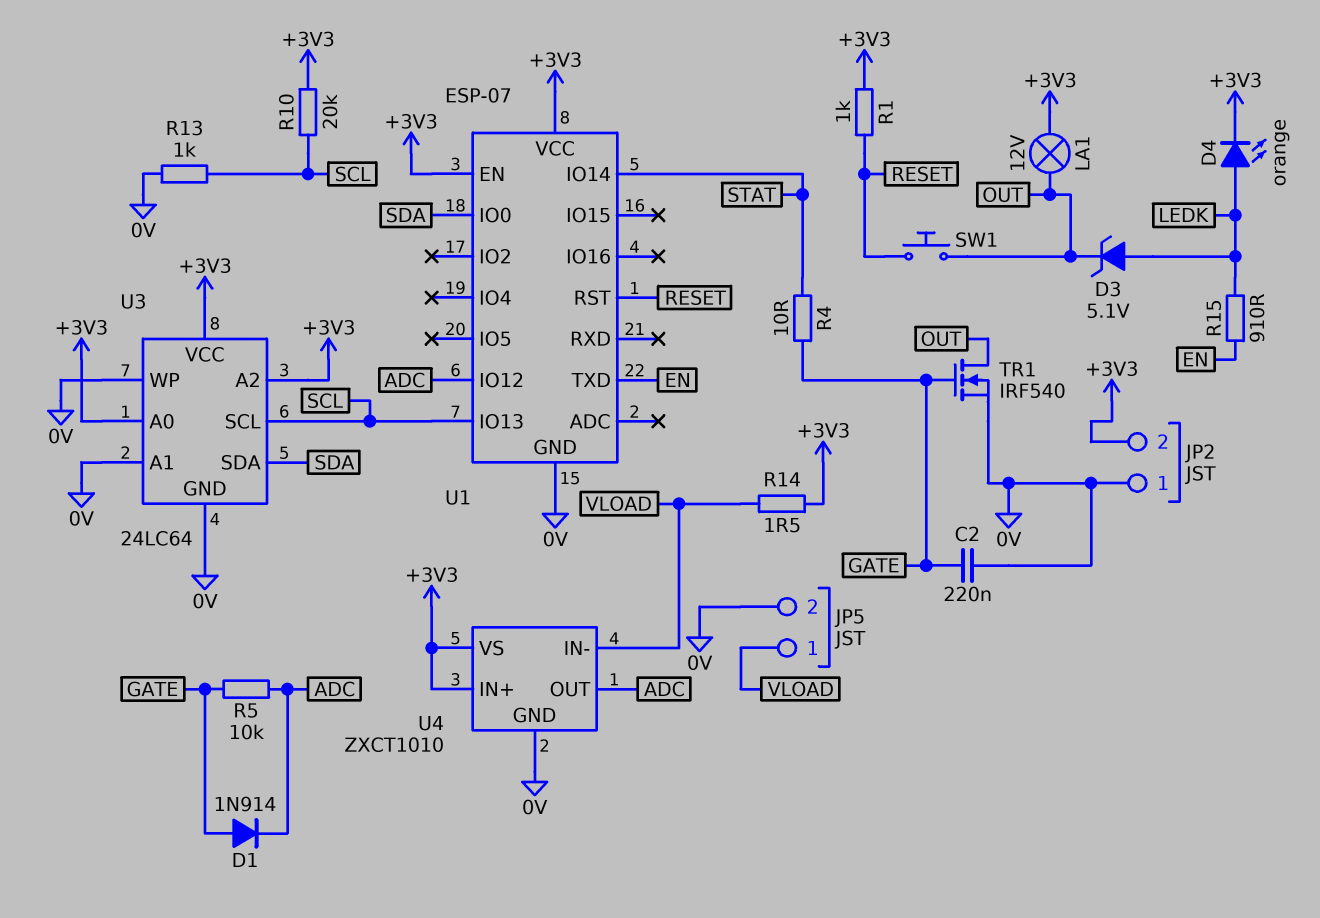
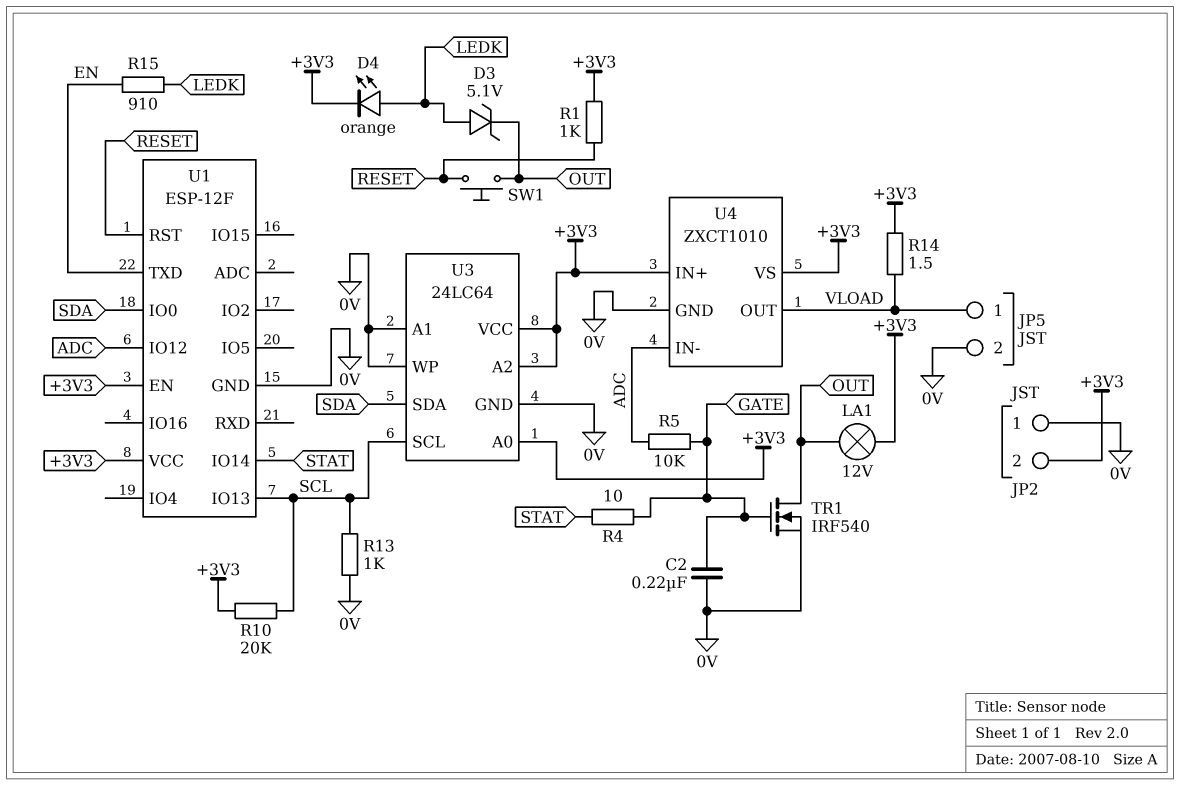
D1: diode 1N914 (A GATE, K ADC) -> none
U1: ESP-07 -> ESP-12F
U4 pin IN-: VLOAD -> ADC
U4 pin OUT: ADC -> VLOAD

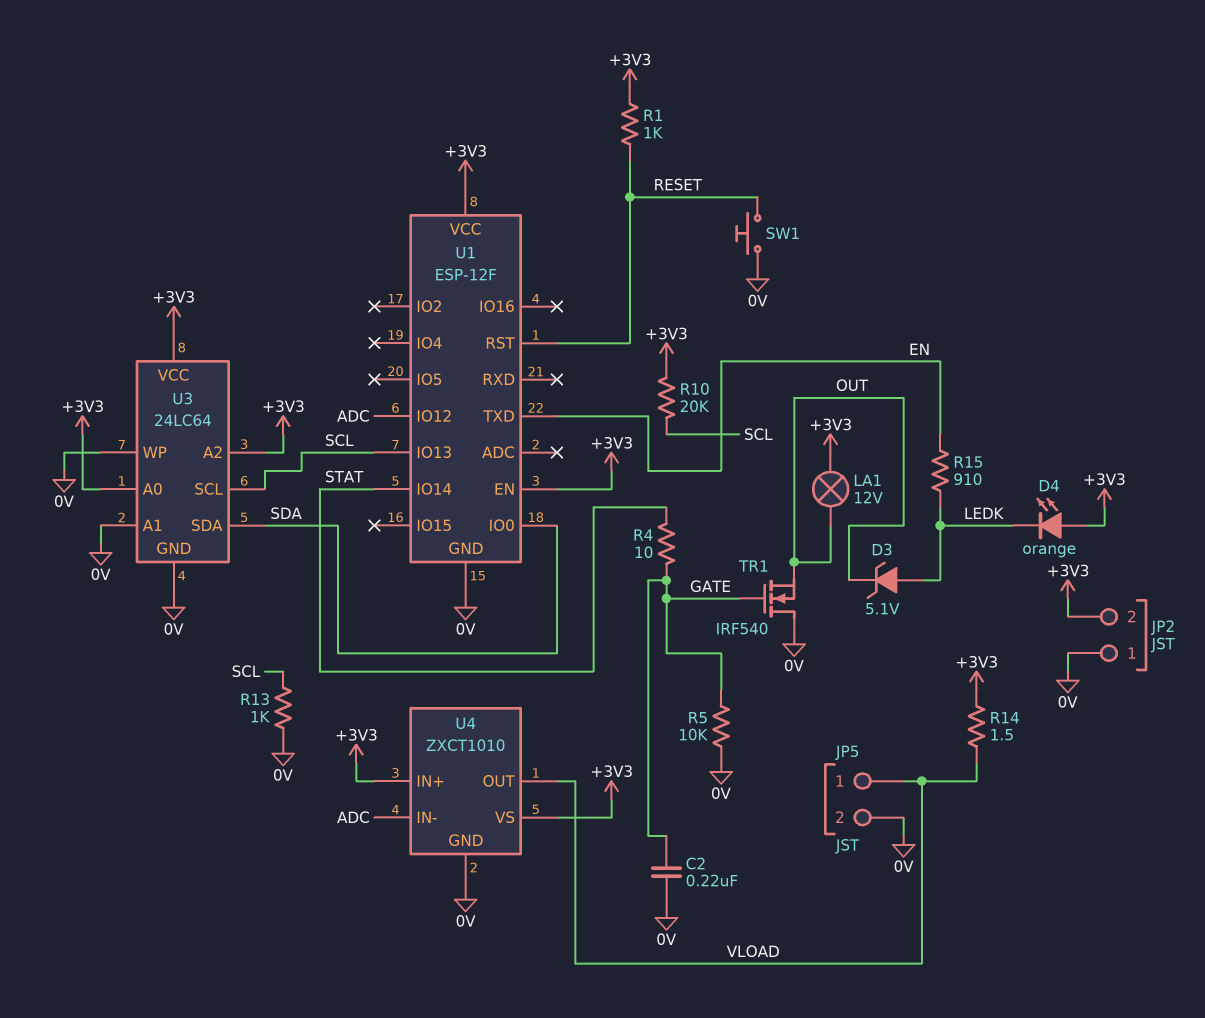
D4: LED orange (A LEDK, K +3V3) -> LED orange (A +3V3, K LEDK)
R5: 10k (ADC, GATE) -> 10k (0V, GATE)
SW1: button (OUT, RESET) -> button (0V, RESET)
TR1: NMOS IRF540 (G GATE, D OUT, S 0V) -> NMOS IRF540 (G GATE, D 0V, S OUT)

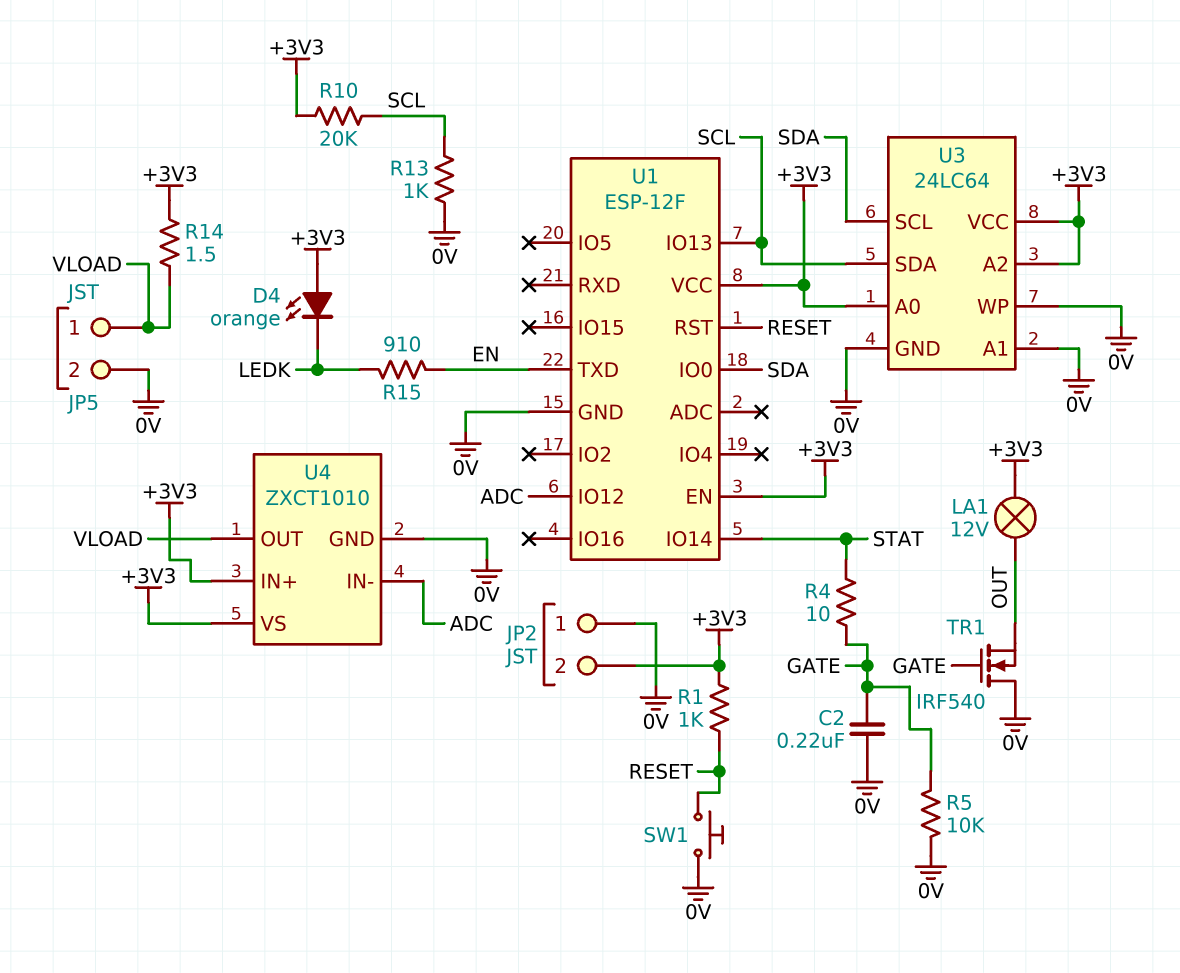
D3: zener 5.1V (A LEDK, K OUT) -> none
U3 pin SCL: SCL -> SDA
U3 pin SDA: SDA -> SCL

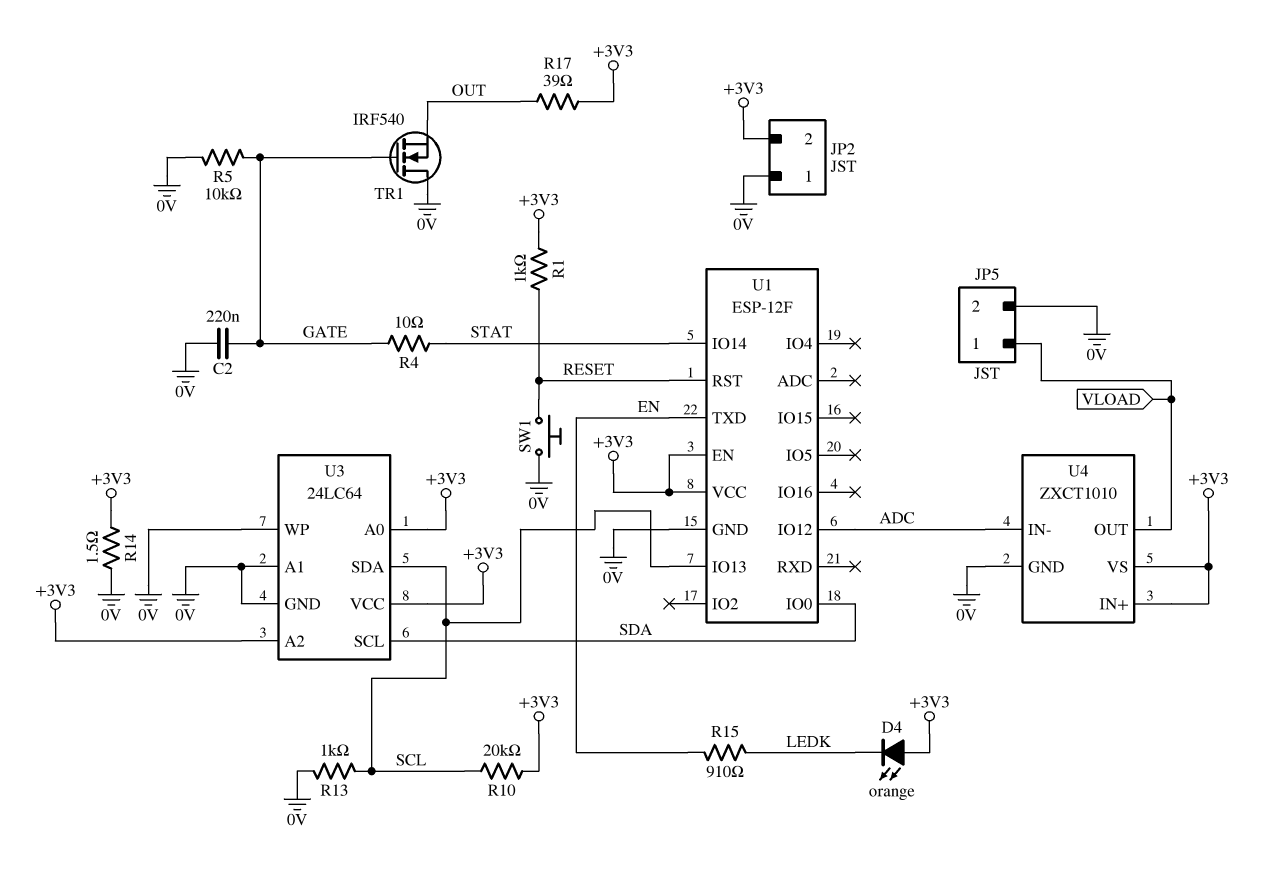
LA1: lamp 12V (+3V3, OUT) -> none
R14: 1.5 (+3V3, VLOAD) -> 1.5 (+3V3, 0V)
R17: none -> 39 (+3V3, OUT)

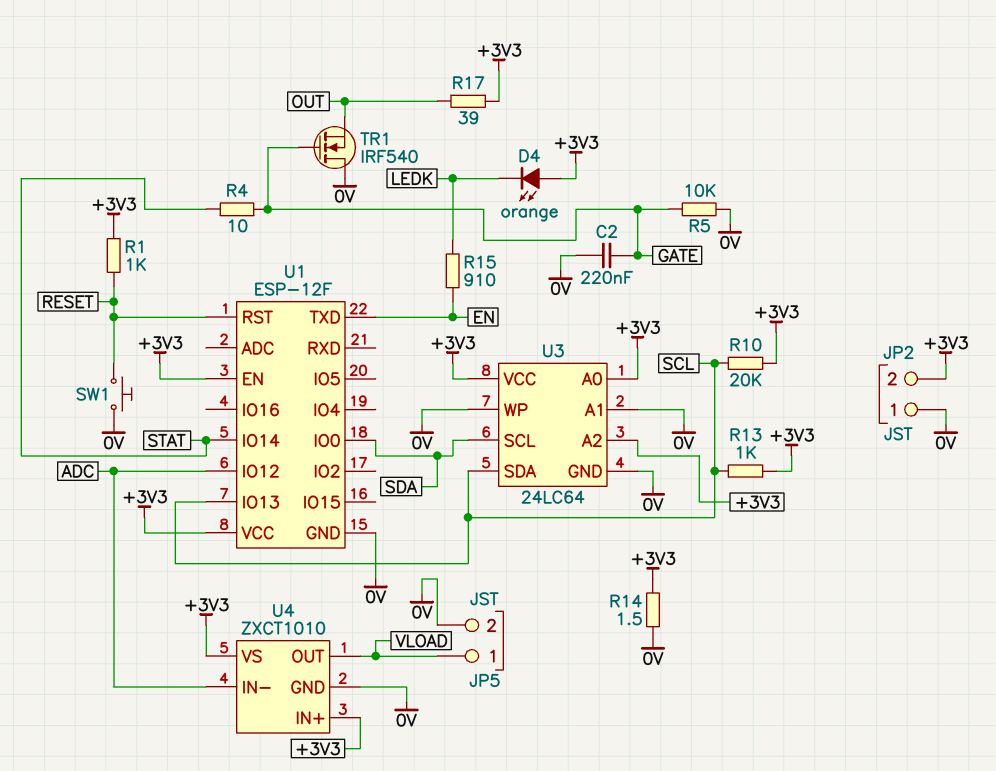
R13: 1k (0V, SCL) -> 1k (+3V3, SCL)

